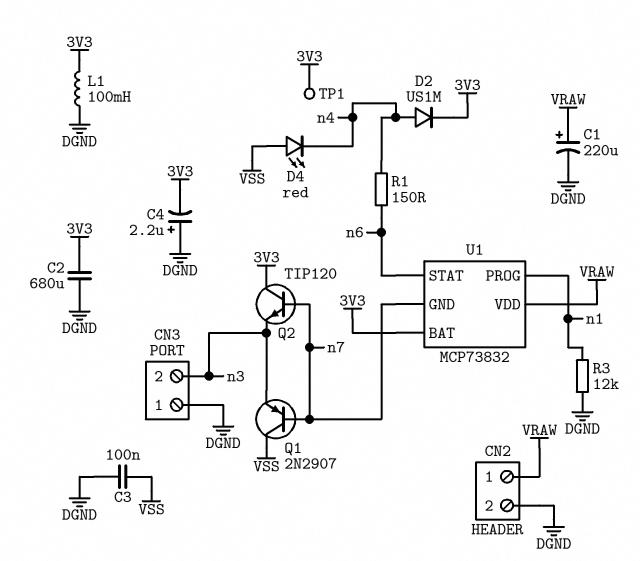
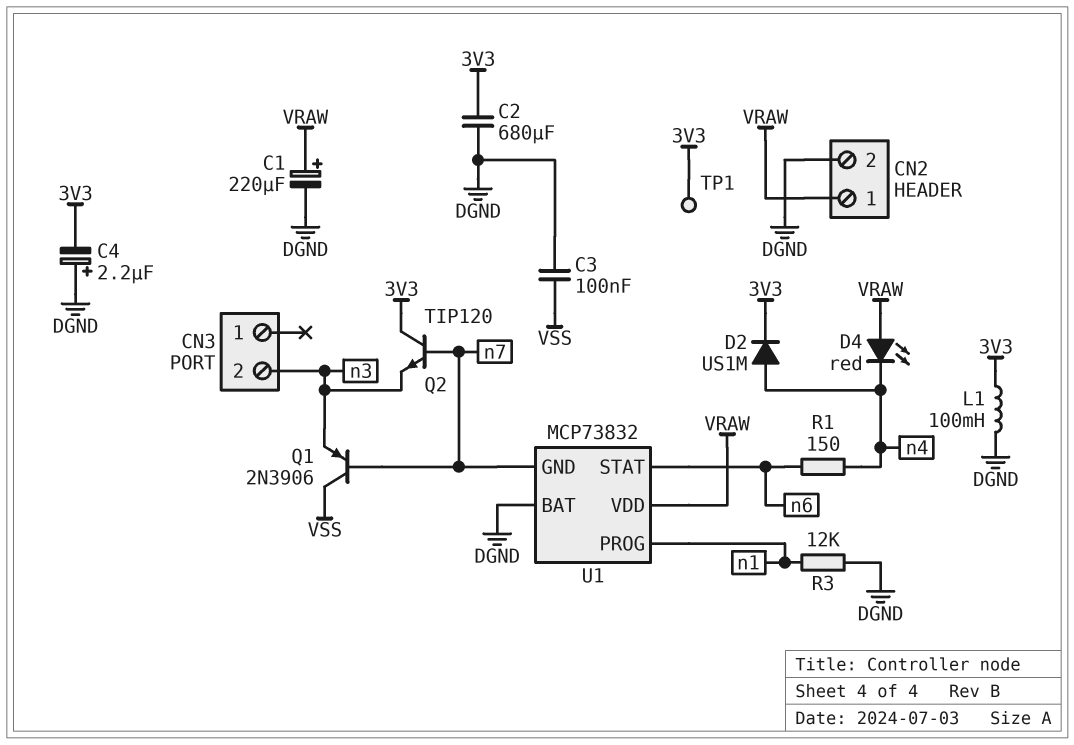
CN3 pin 1: DGND -> none
D4: LED red (A VSS, K n4) -> LED red (A VRAW, K n4)
Q1: PNP 2N2907 (B n7, C VSS, E n3) -> PNP 2N3906 (B n7, C VSS, E n3)
U1 pin BAT: 3V3 -> DGND

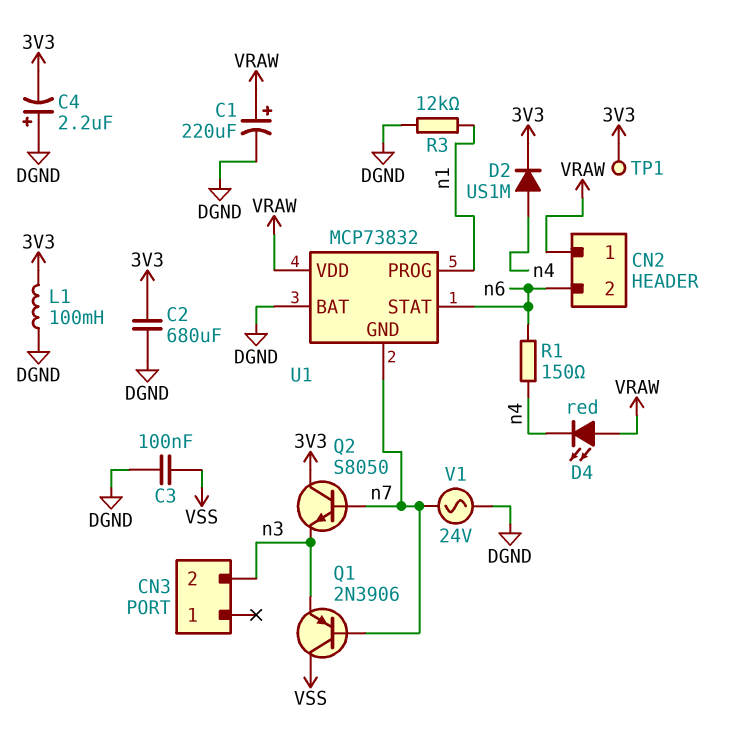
CN2 pin 2: DGND -> n6
Q2: NPN TIP120 (B n7, C 3V3, E n3) -> NPN S8050 (B n7, C 3V3, E n3)
V1: none -> AC 24V (DGND, n7)

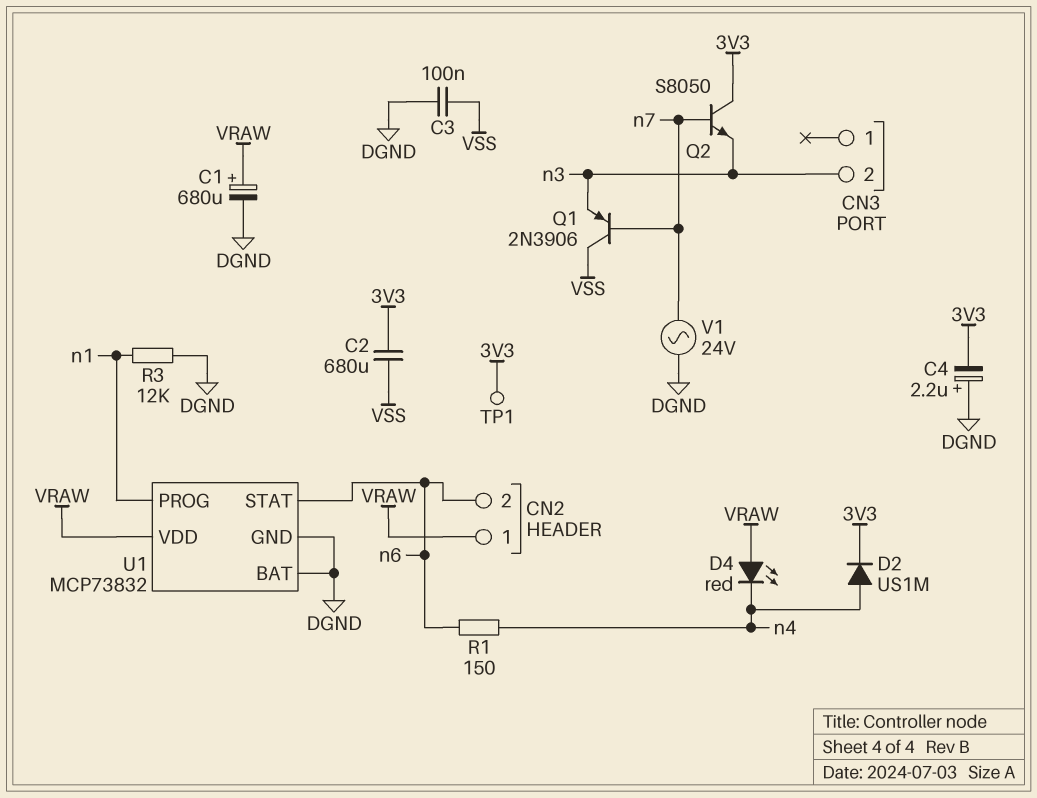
C1: 220uF (plus VRAW, minus DGND) -> 680uF (plus VRAW, minus DGND)
C2: 680uF (3V3, DGND) -> 680uF (3V3, VSS)
L1: 100mH (3V3, DGND) -> none
U1 pin GND: n7 -> DGND

